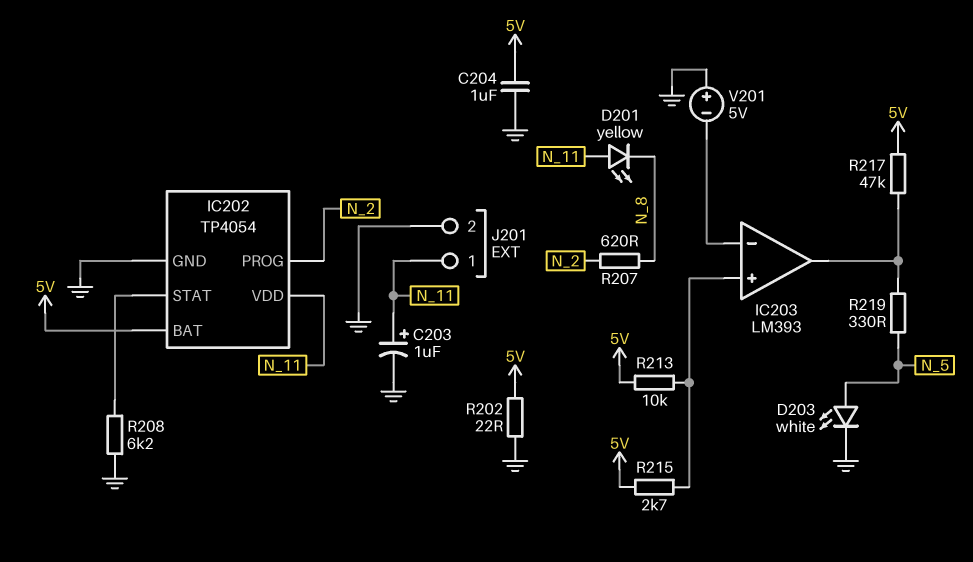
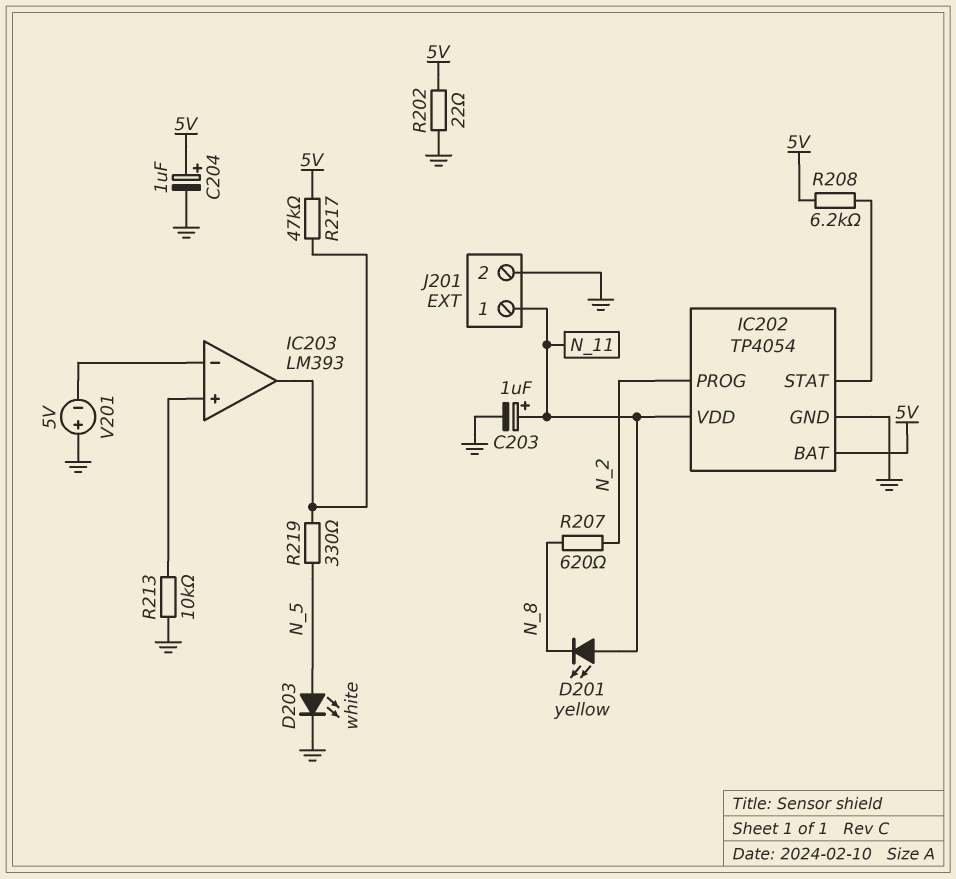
C204: 1uF (5V, GND) -> 1uF (plus 5V, minus GND)
R208: 6.2k (GND, IC202/STAT) -> 6.2k (5V, IC202/STAT)
R213: 10k (5V, IC203/in+) -> 10k (GND, IC203/in+)
R215: 2.7k (5V, IC203/in+) -> none

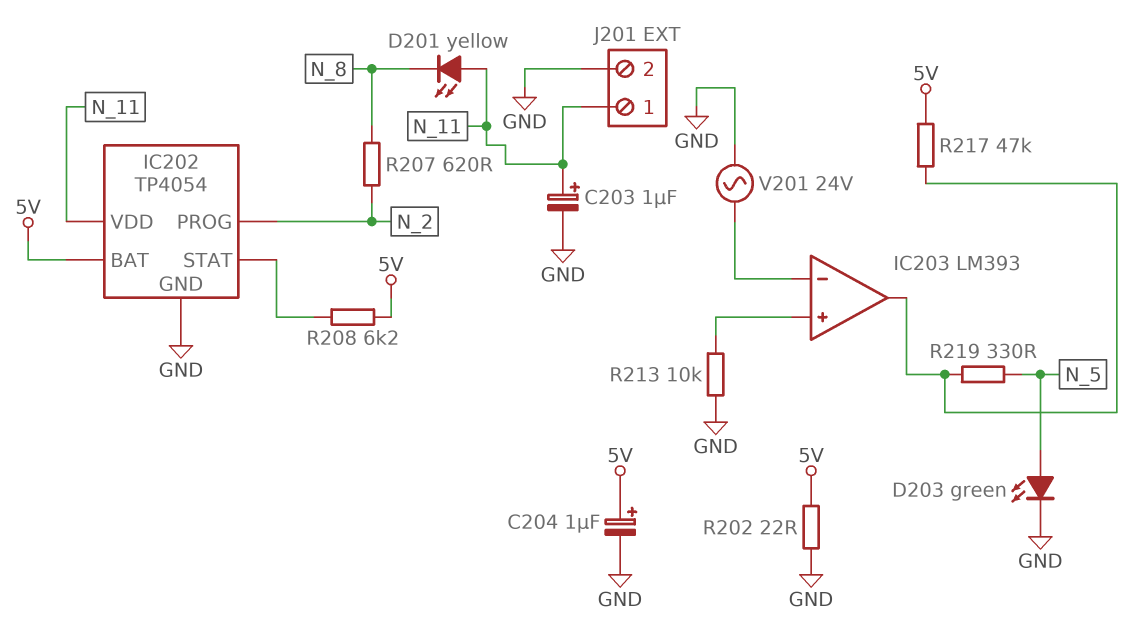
D203: LED white (A N_5, K GND) -> LED green (A N_5, K GND)
V201: 5V (plus GND, minus IC203/in-) -> AC 24V (GND, IC203/in-)

